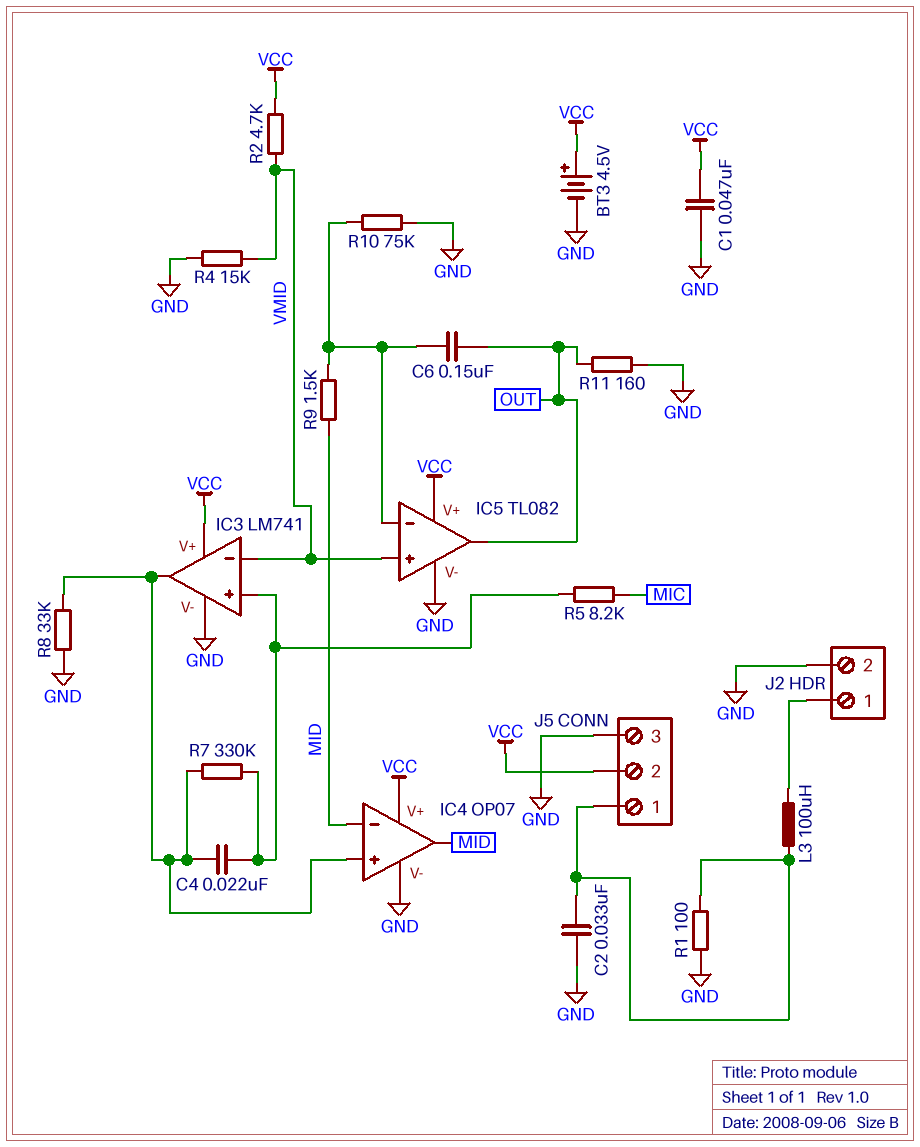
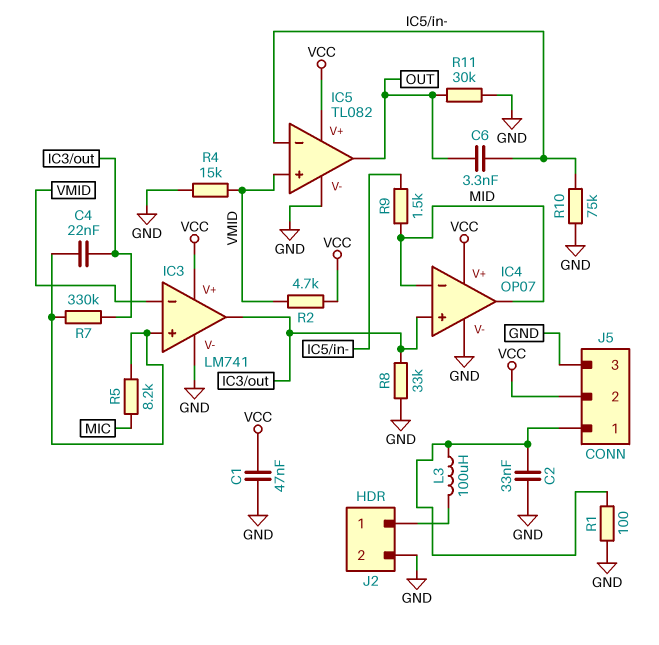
BT3: 4.5V (plus VCC, minus GND) -> none
C6: 150nF (IC5/in-, OUT) -> 3.3nF (IC5/in-, OUT)
R11: 160 (GND, OUT) -> 30k (GND, OUT)

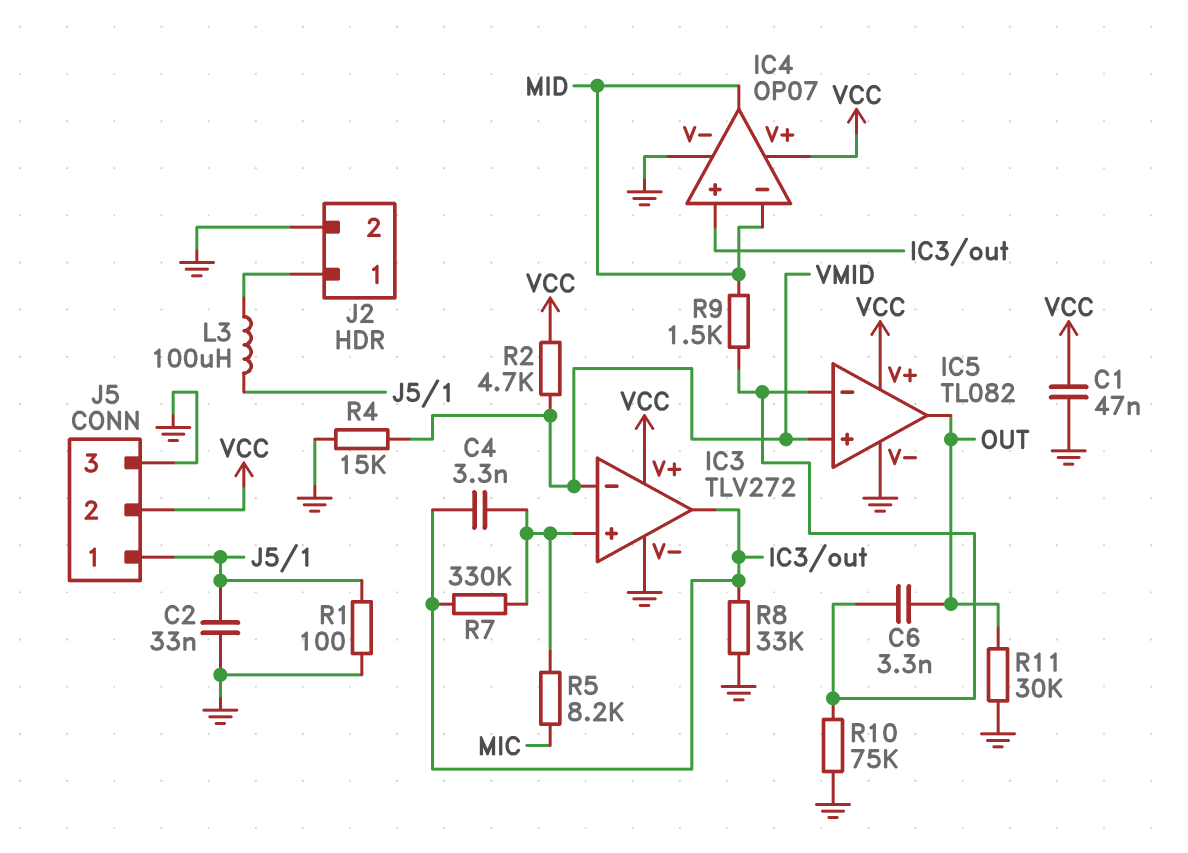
C4: 22nF (IC3/in+, IC3/out) -> 3.3nF (IC3/in+, IC3/out)
IC3: LM741 -> TLV272

